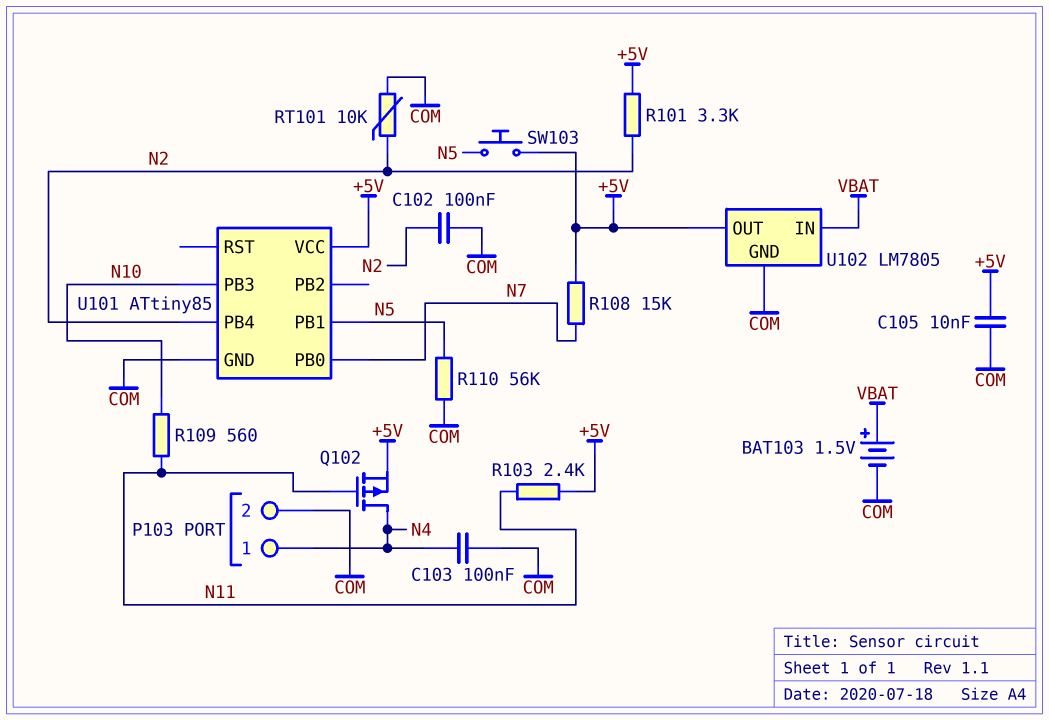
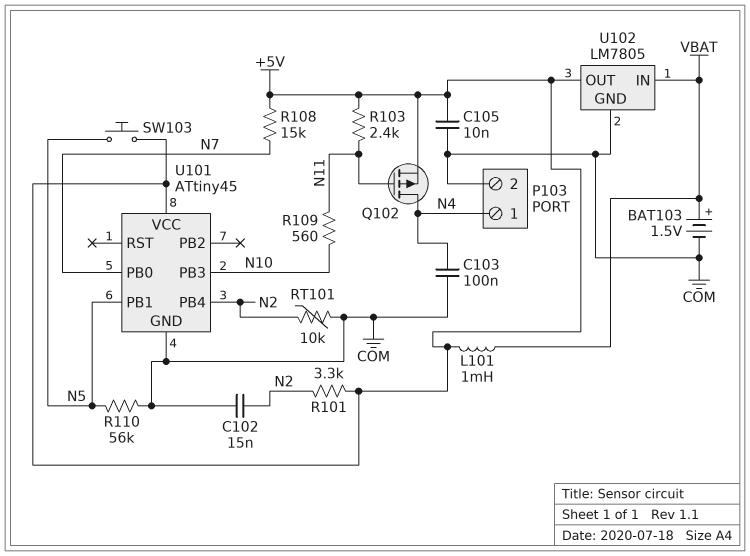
C102: 100nF (COM, N2) -> 15nF (COM, N2)
L101: none -> 1mH (+5V, VBAT)
U101: ATtiny85 -> ATtiny45

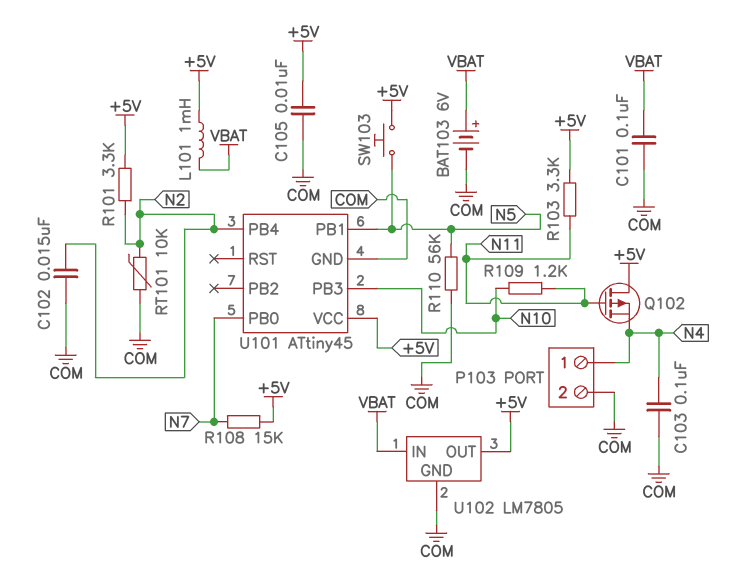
BAT103: 1.5V (plus VBAT, minus COM) -> 6V (plus VBAT, minus COM)
C101: none -> 100nF (COM, VBAT)
Q102: PMOS (G N11, D N4, S +5V) -> PMOS (G N11, D +5V, S N4)
R103: 2.4k (+5V, N11) -> 3.3k (+5V, N11)
R109: 560 (N10, N11) -> 1.2k (N10, N11)

